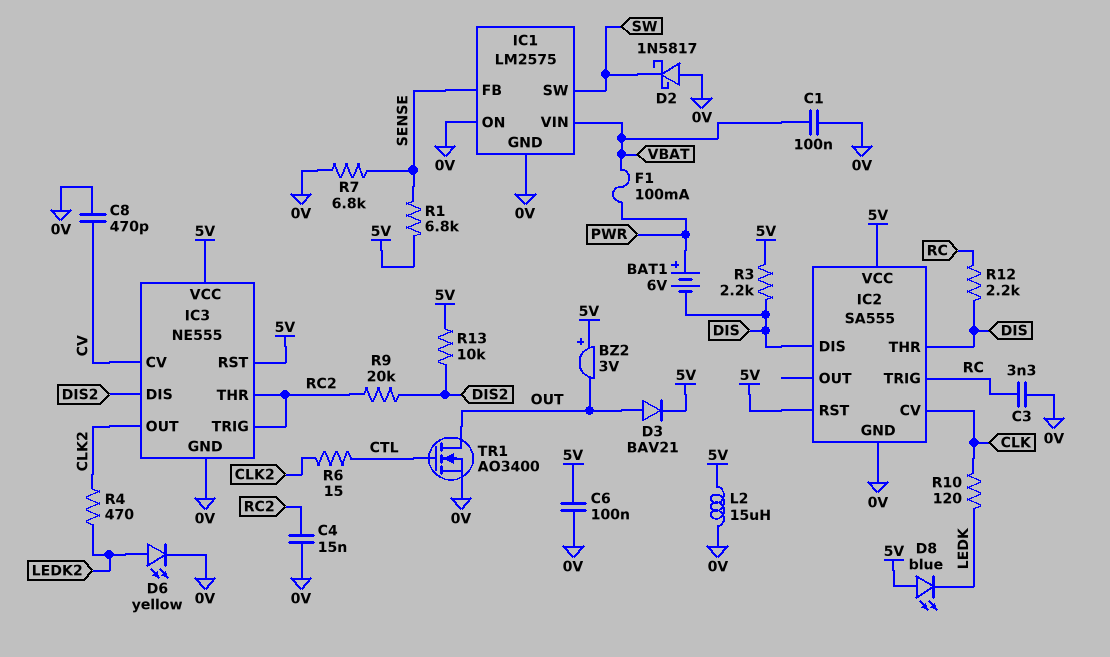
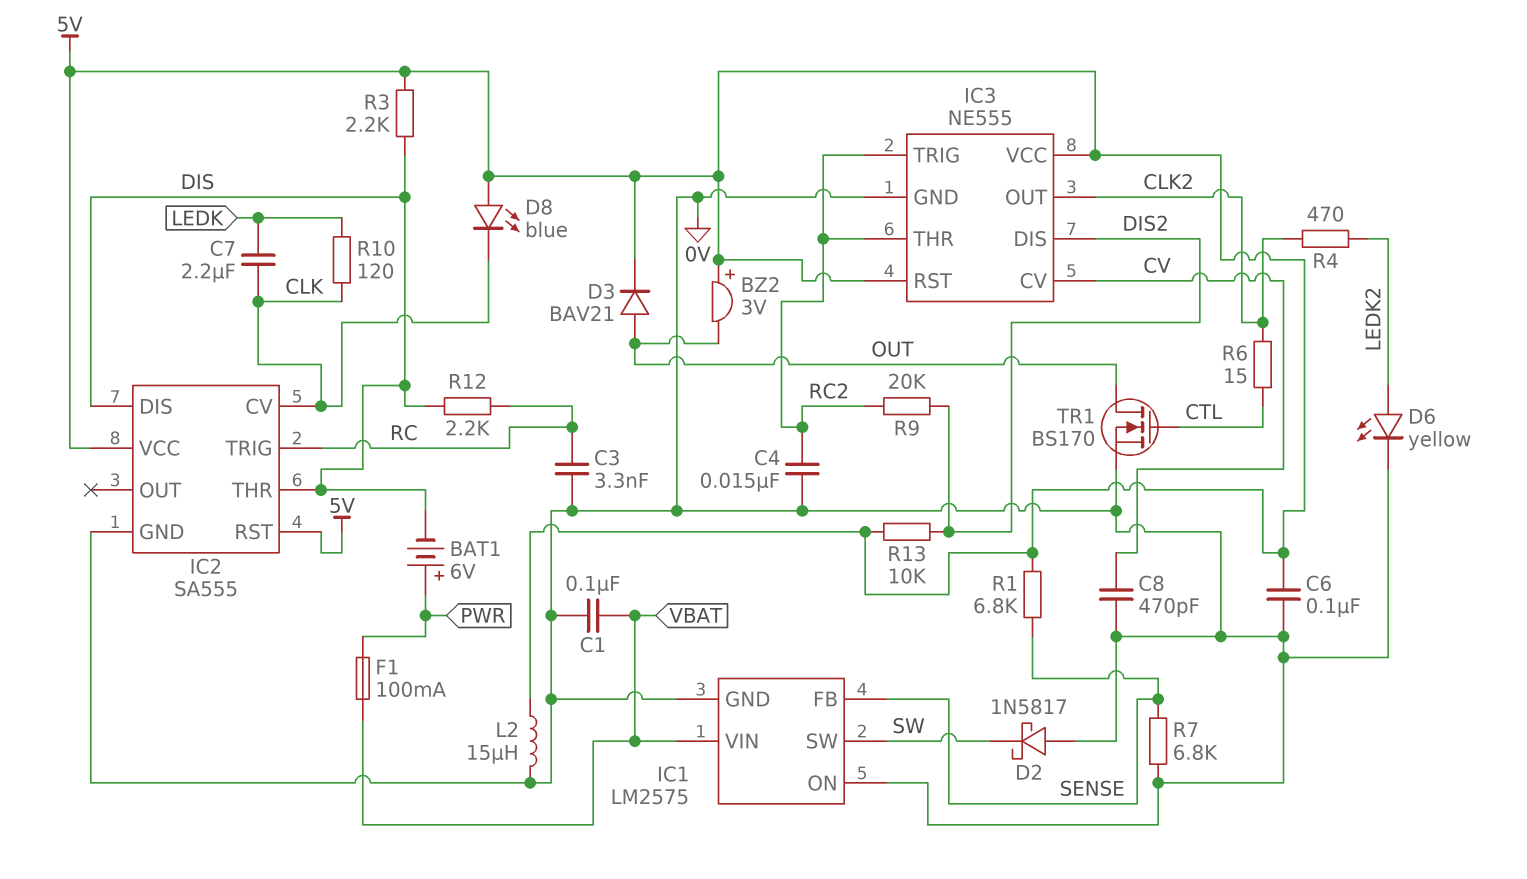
C7: none -> 2.2uF (CLK, LEDK)
D8: LED blue (A 5V, K LEDK) -> LED blue (A 5V, K CLK)
TR1: NMOS AO3400 (G CTL, D OUT, S 0V) -> NMOS BS170 (G CTL, D OUT, S 0V)

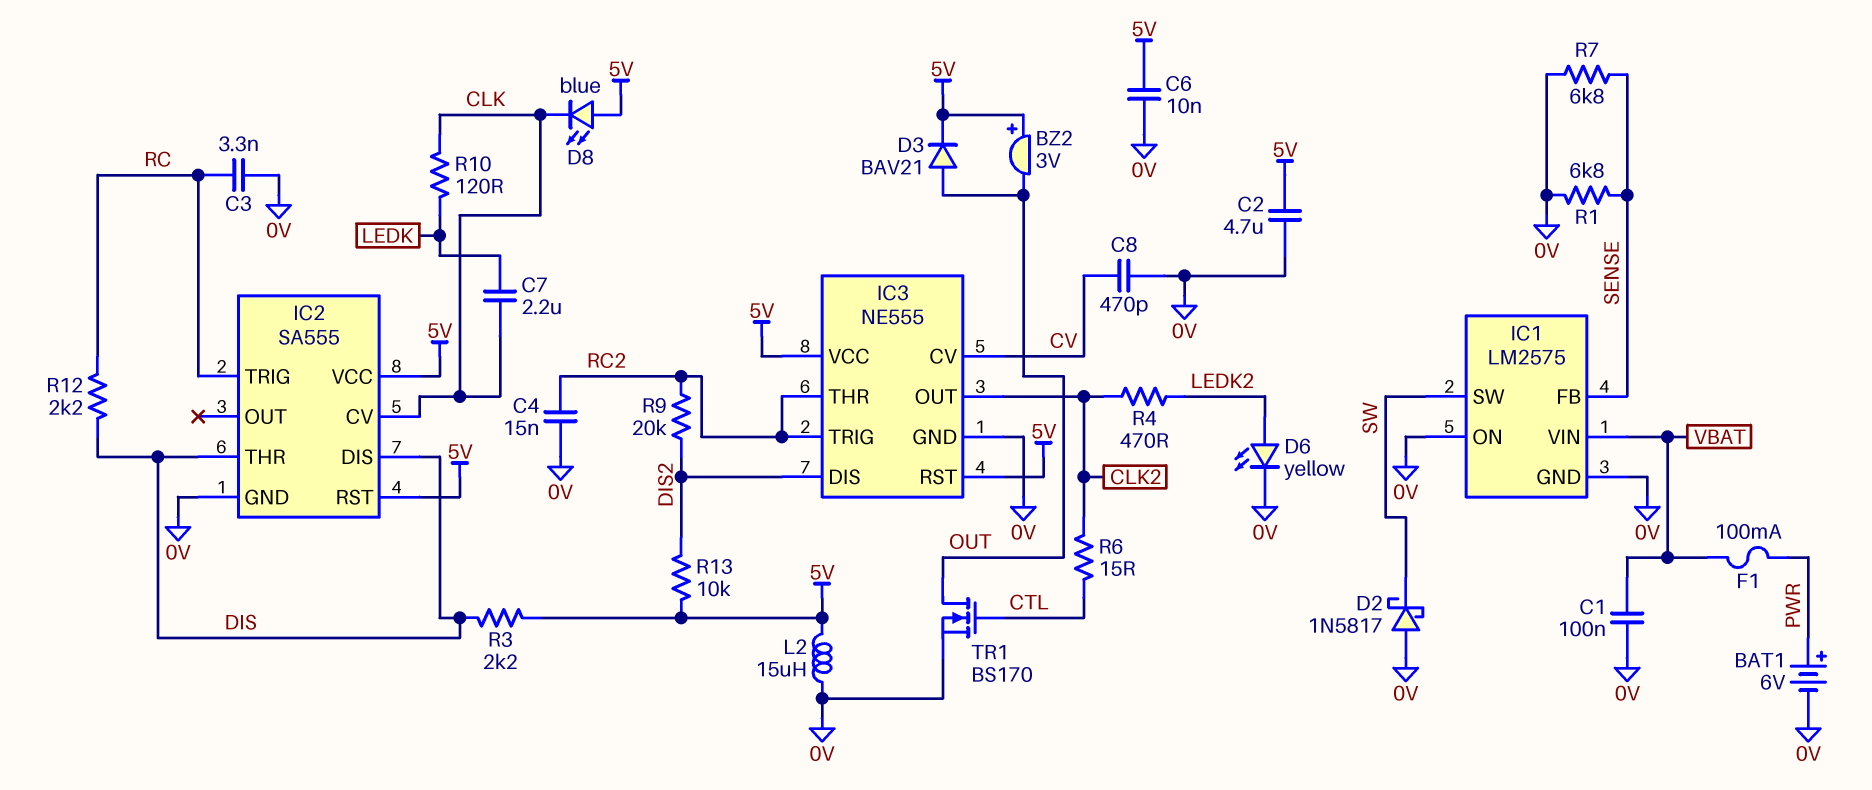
BAT1: 6V (plus PWR, minus DIS) -> 6V (plus PWR, minus 0V)
C2: none -> 4.7uF (0V, 5V)
C6: 100nF (0V, 5V) -> 10nF (0V, 5V)
R1: 6.8k (5V, SENSE) -> 6.8k (0V, SENSE)

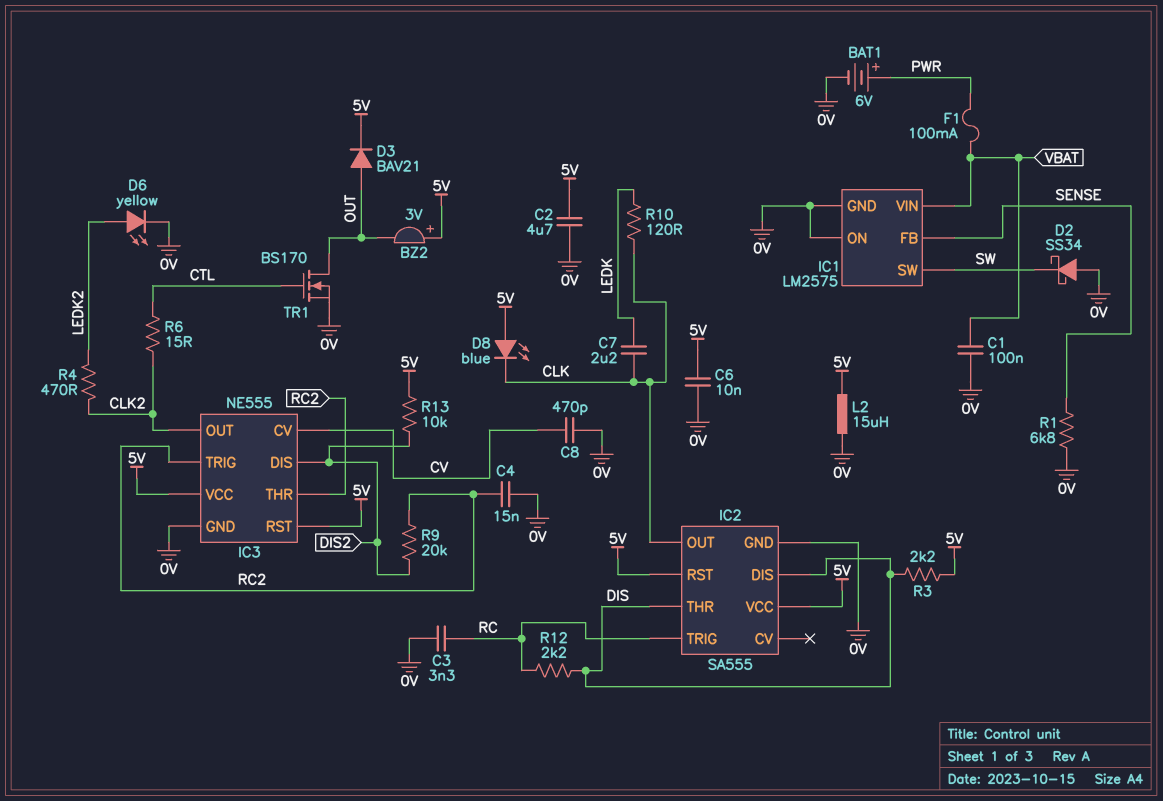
D2: schottky 1N5817 (A 0V, K SW) -> schottky SS34 (A 0V, K SW)
IC2 pin CV: CLK -> none
IC2 pin OUT: none -> CLK
R7: 6.8k (0V, SENSE) -> none

